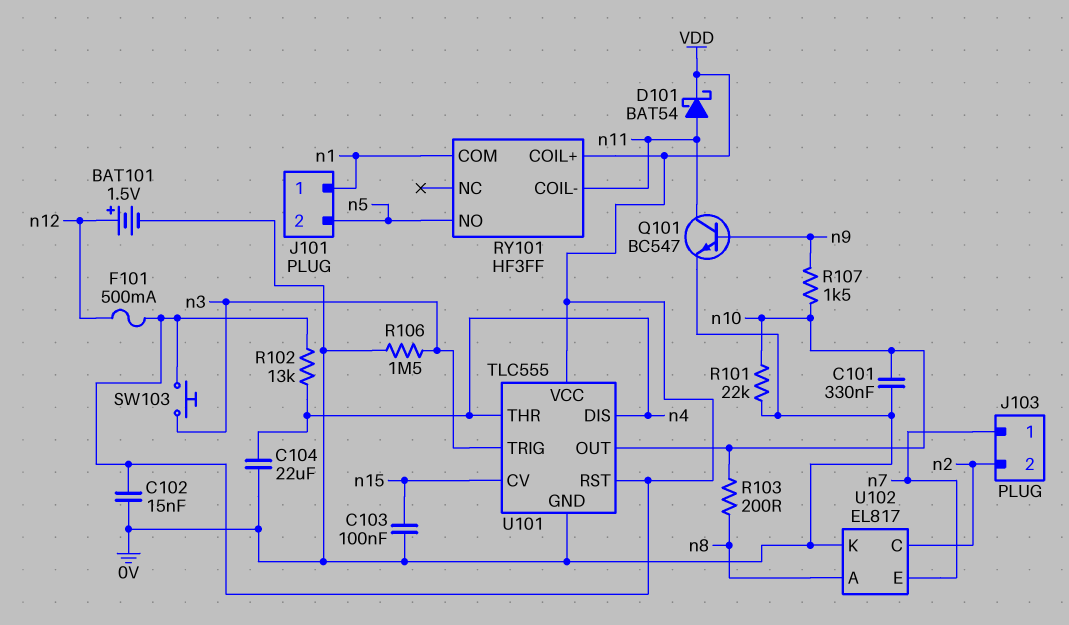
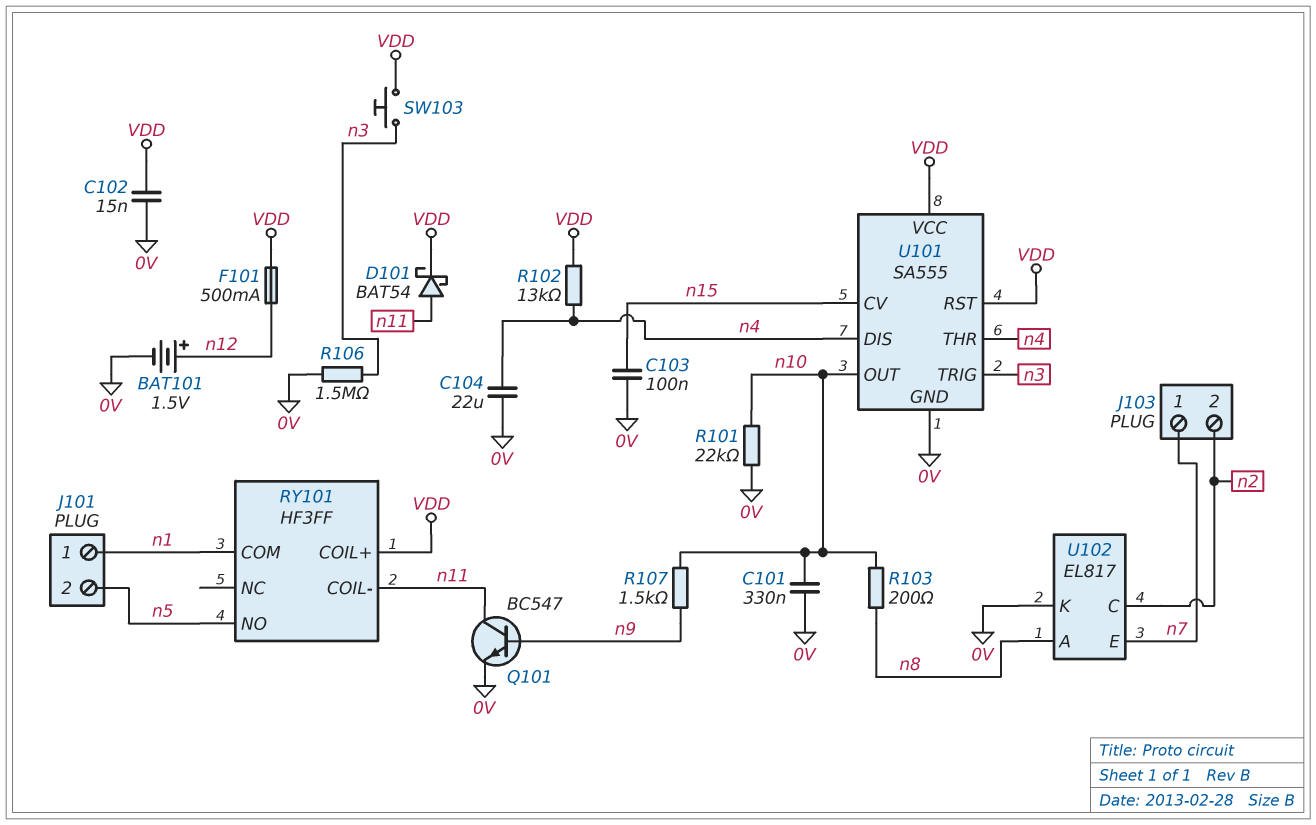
U101: TLC555 -> SA555

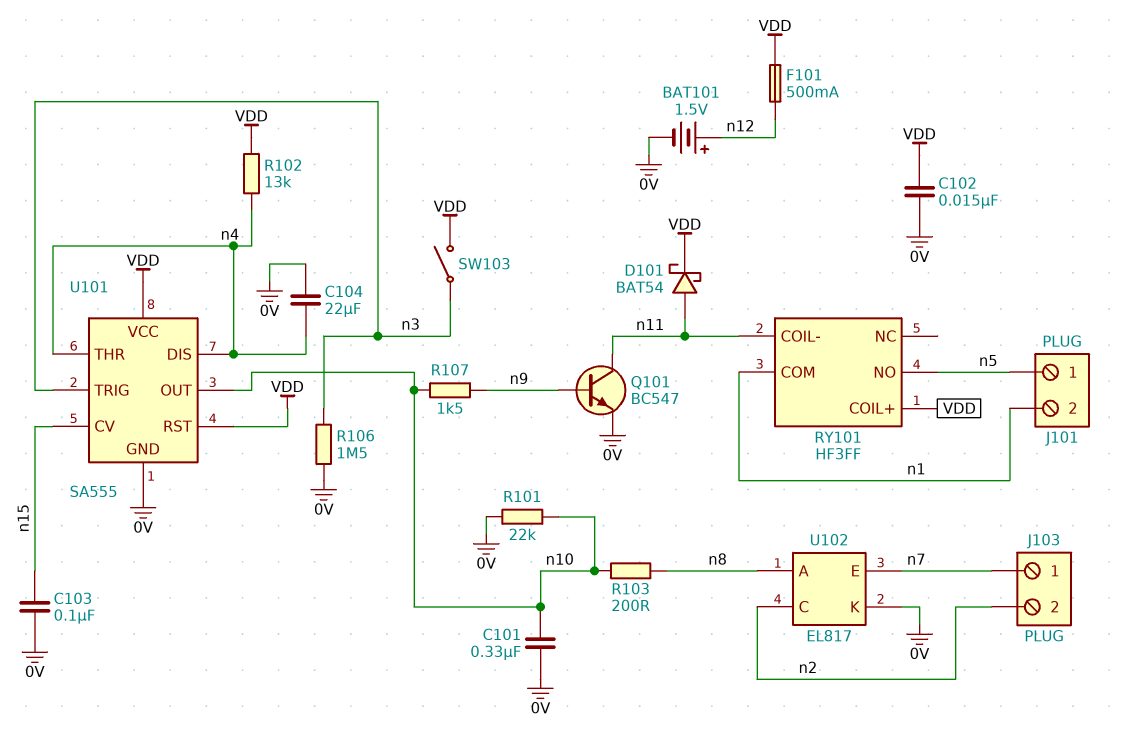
J101 pin 1: n1 -> n5
J101 pin 2: n5 -> n1
SW103: button (VDD, n3) -> switch (VDD, n3)

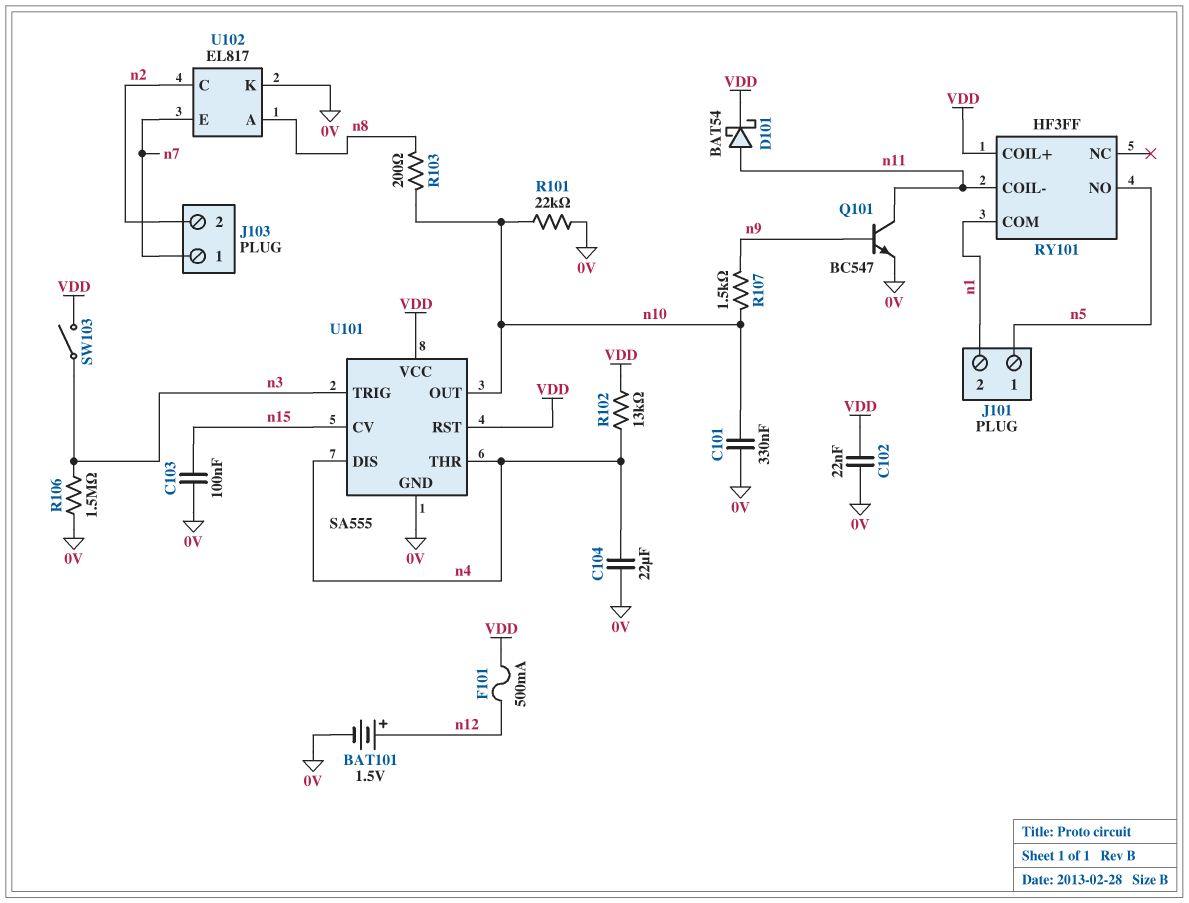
C102: 15nF (0V, VDD) -> 22nF (0V, VDD)

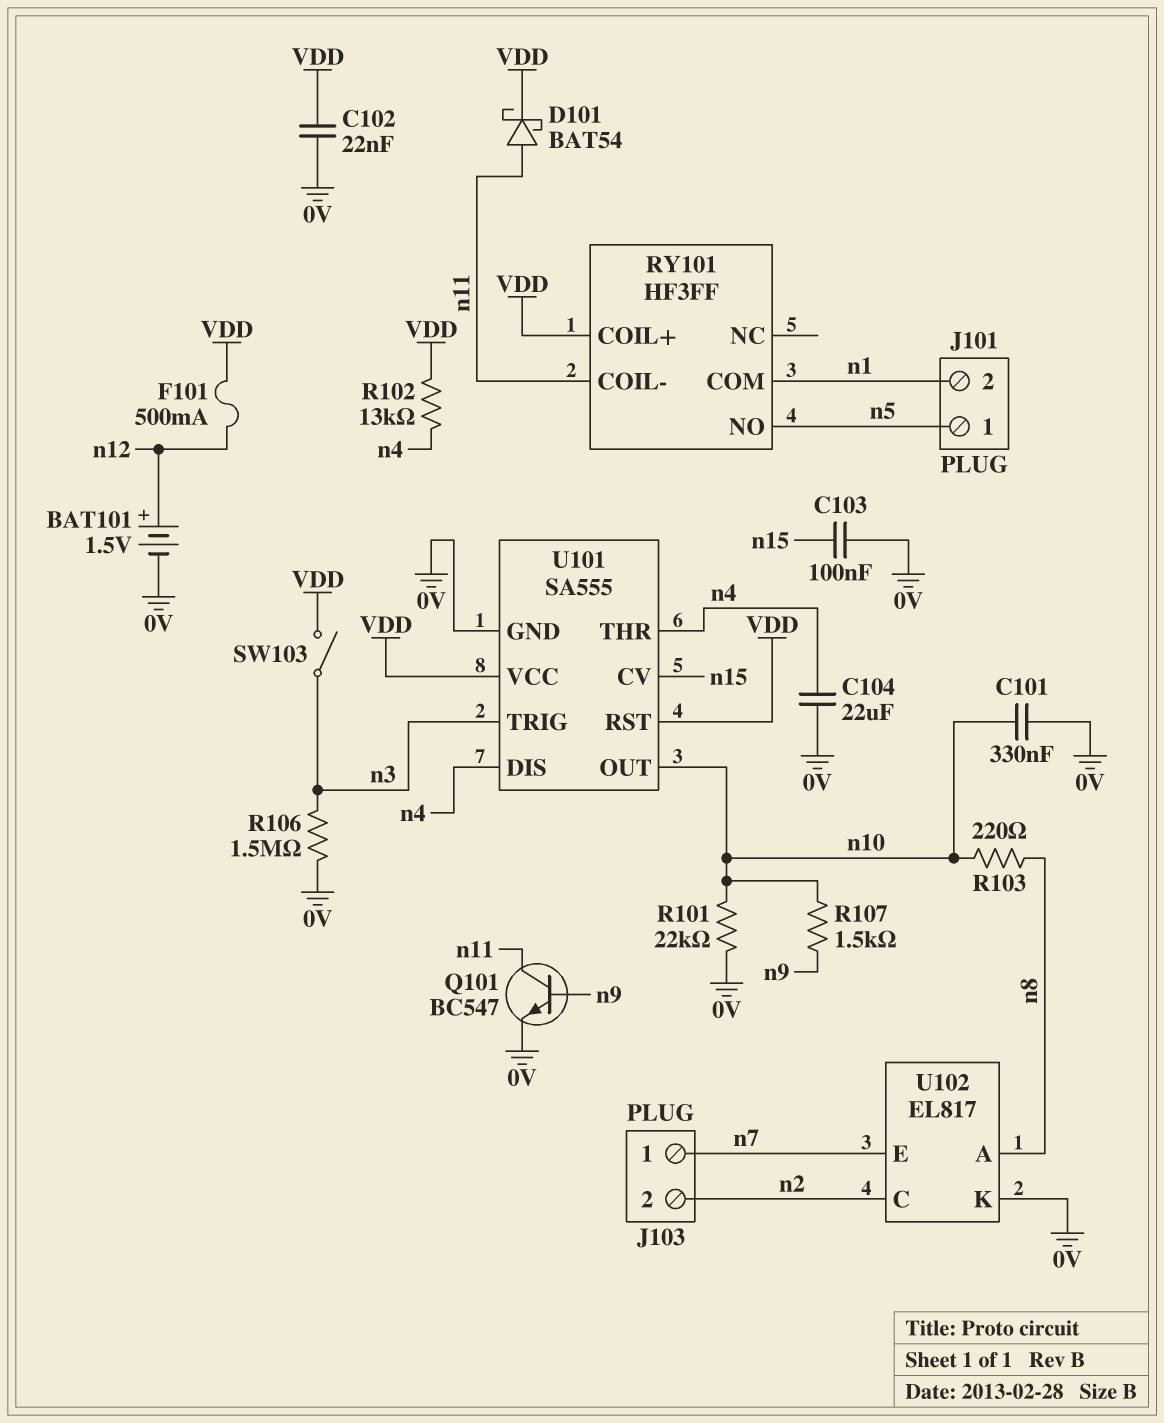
R103: 200 (n8, n10) -> 220 (n8, n10)

